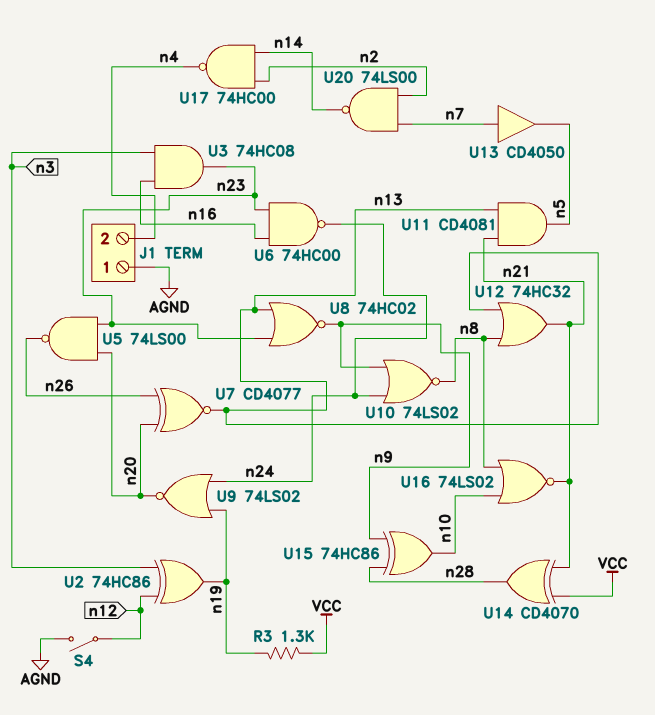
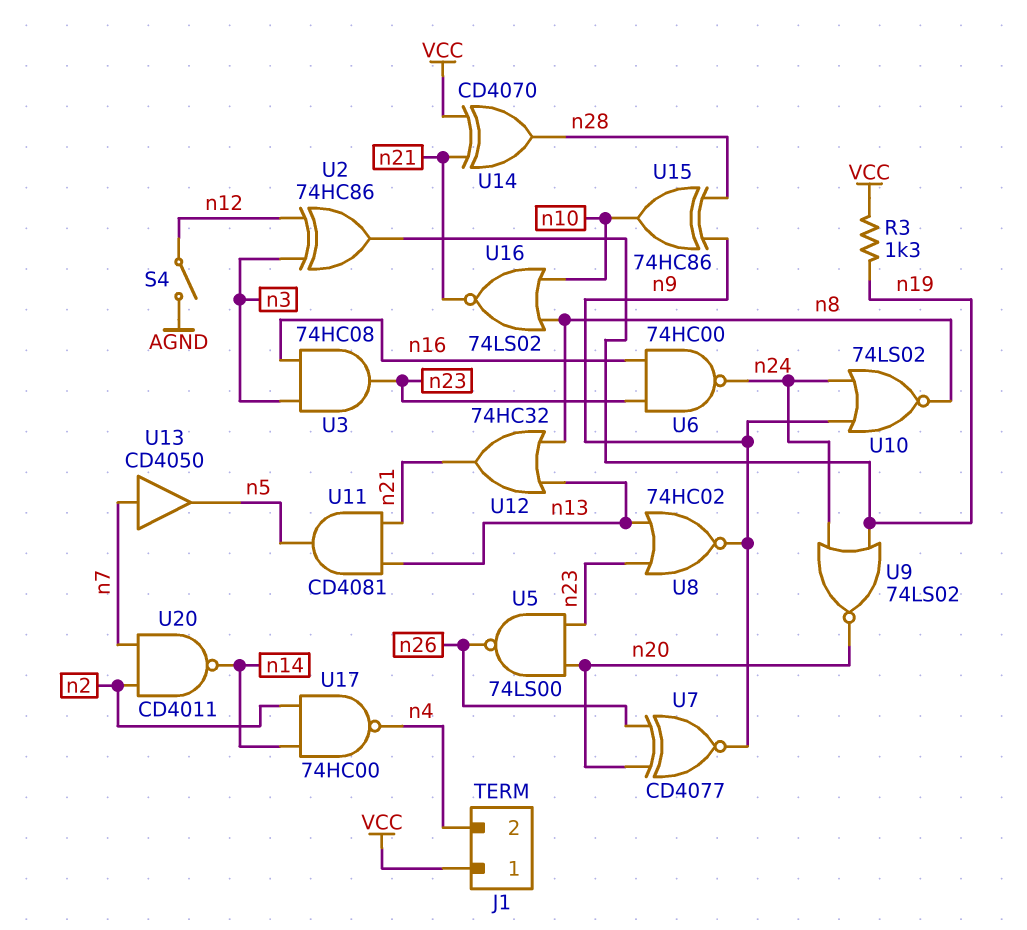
J1 pin 1: AGND -> VCC
U7: XNOR CD4077 (in n20, in n26, out n13) -> XNOR CD4077 (in n20, in n26, out n9)
U20: NAND 74LS00 (in n2, in n7, out n14) -> NAND CD4011 (in n2, in n7, out n14)

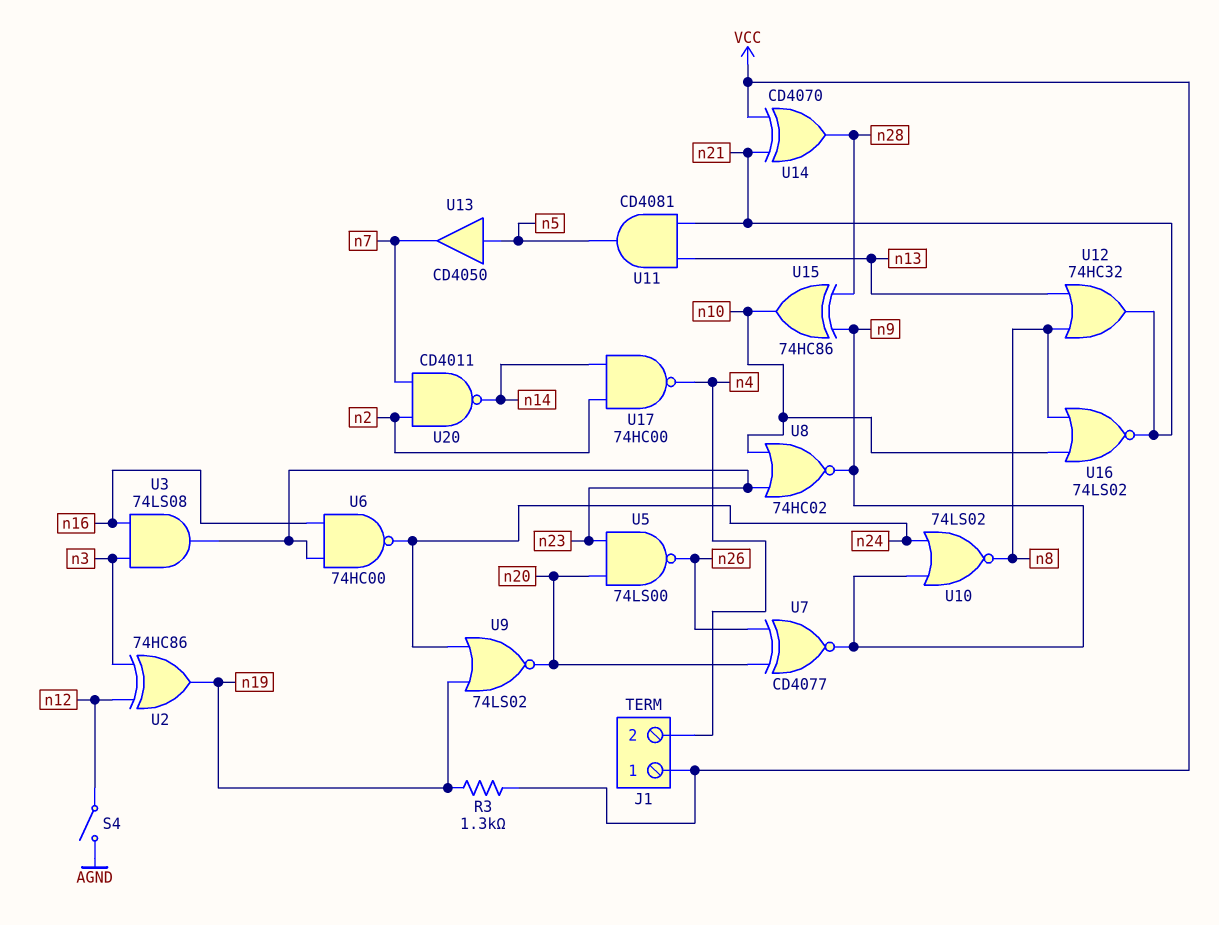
U3: AND 74HC08 (in n3, in n16, out n23) -> AND 74LS08 (in n3, in n16, out n23)
U8: NOR 74HC02 (in n13, in n23, out n9) -> NOR 74HC02 (in n10, in n23, out n9)
U13: buffer CD4050 (in n7, out n5) -> buffer CD4050 (in n5, out n7)

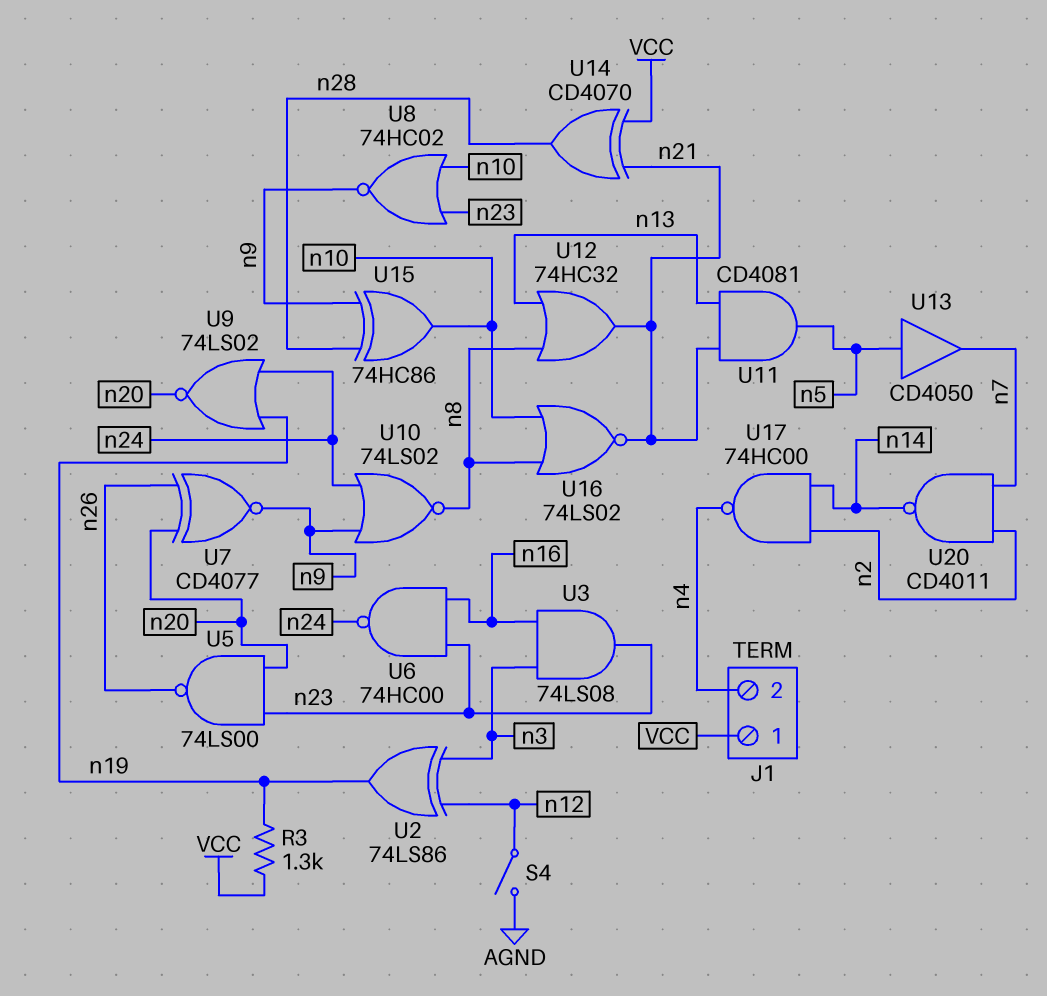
U2: XOR 74HC86 (in n3, in n12, out n19) -> XOR 74LS86 (in n3, in n12, out n19)

